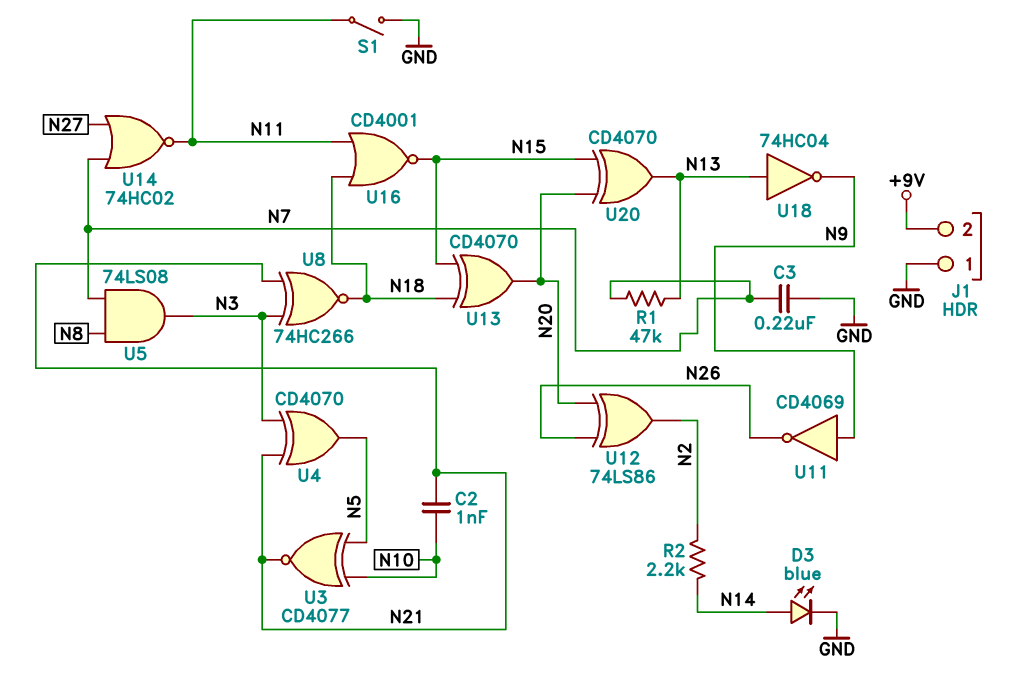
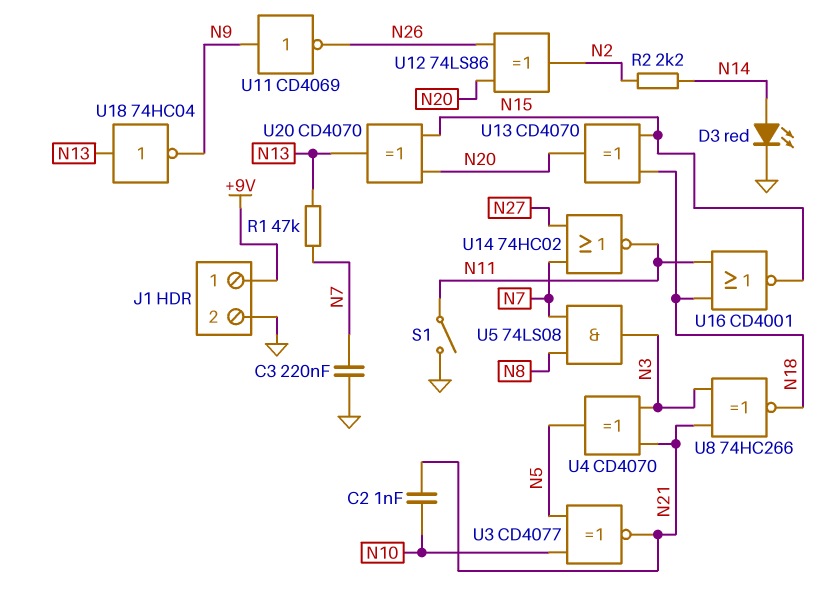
D3: LED blue (A N14, K GND) -> LED red (A N14, K GND)
J1 pin 1: GND -> +9V
J1 pin 2: +9V -> GND

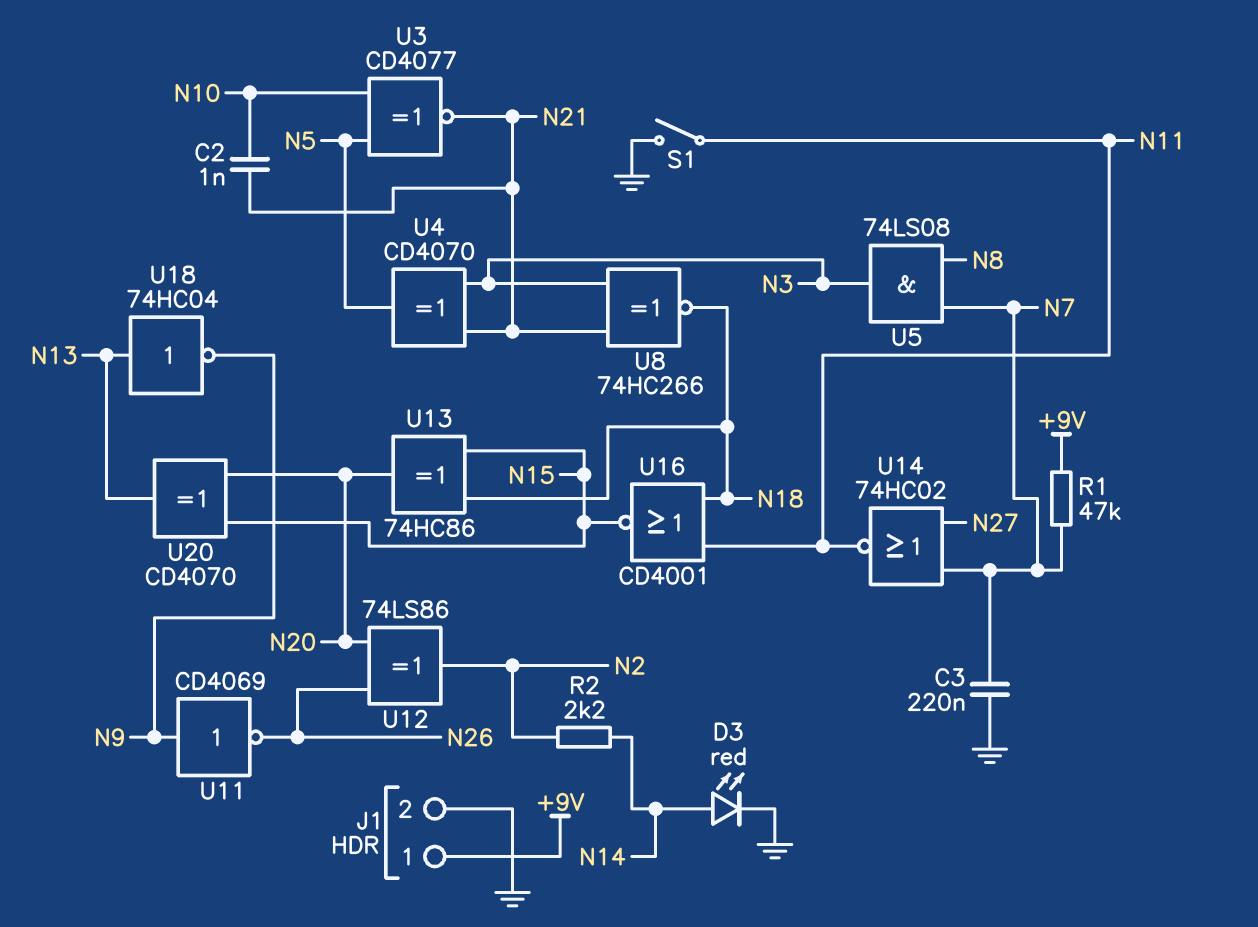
R1: 47k (N7, N13) -> 47k (+9V, N7)
U13: XOR CD4070 (in N15, in N18, out N20) -> XOR 74HC86 (in N15, in N18, out N20)

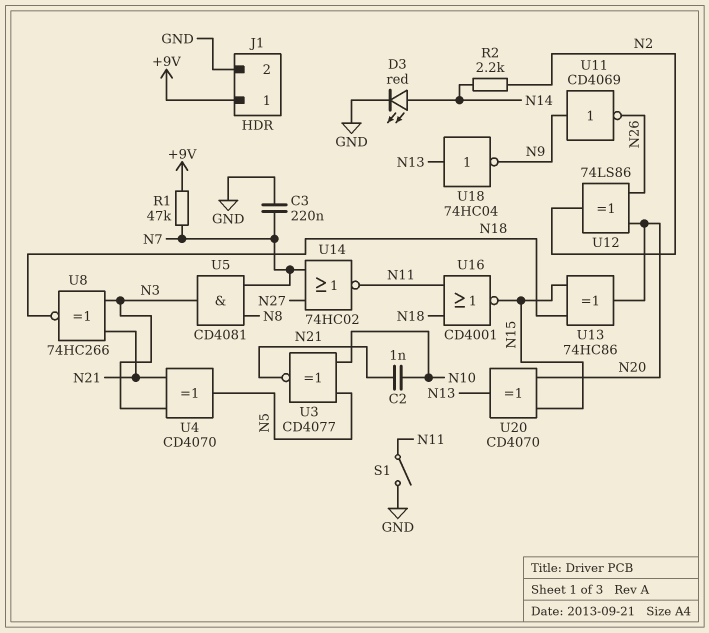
U5: AND 74LS08 (in N7, in N8, out N3) -> AND CD4081 (in N7, in N8, out N3)

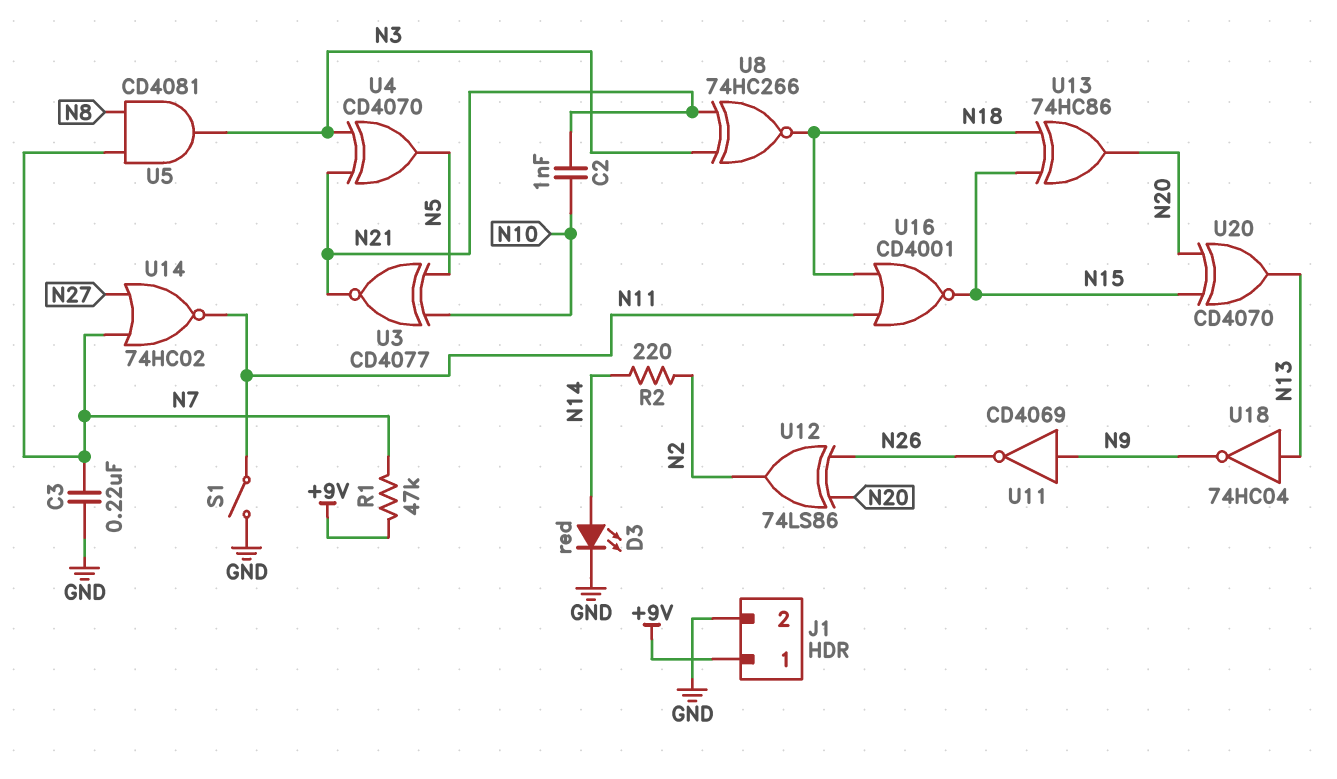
R2: 2.2k (N2, N14) -> 220 (N2, N14)

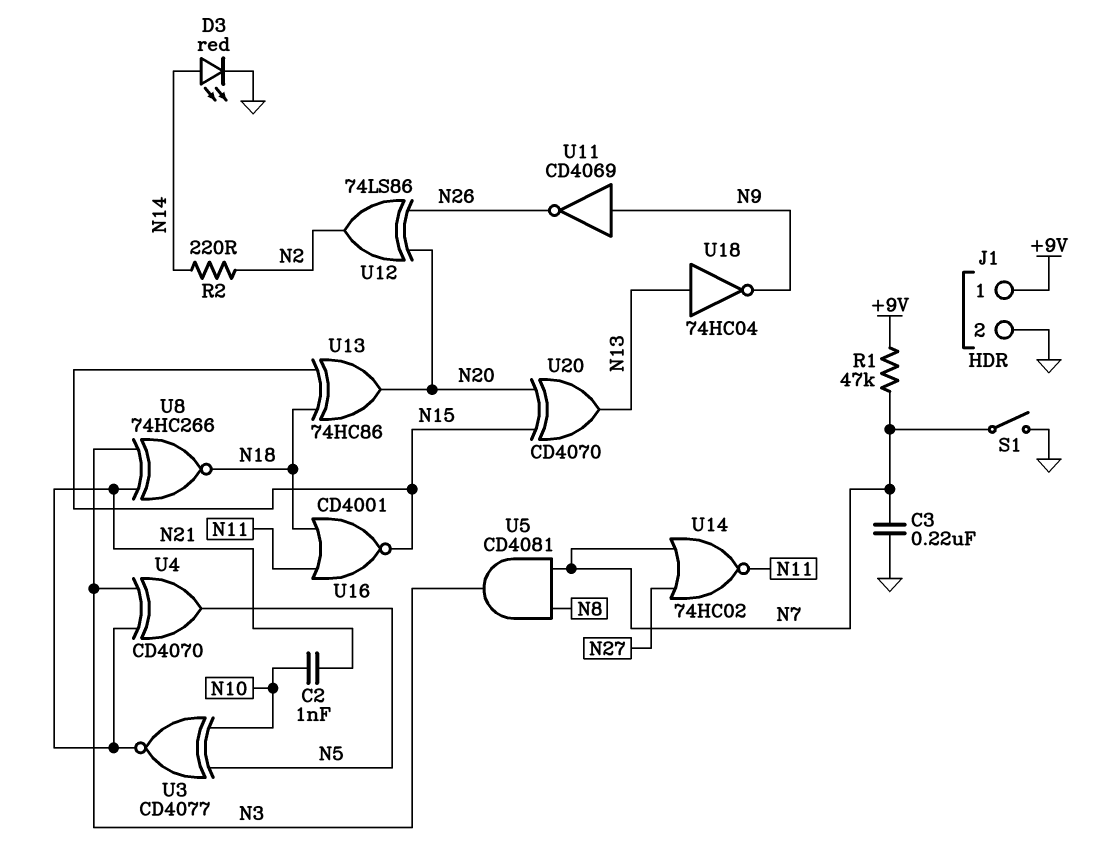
S1: switch (GND, N11) -> switch (GND, N7)

